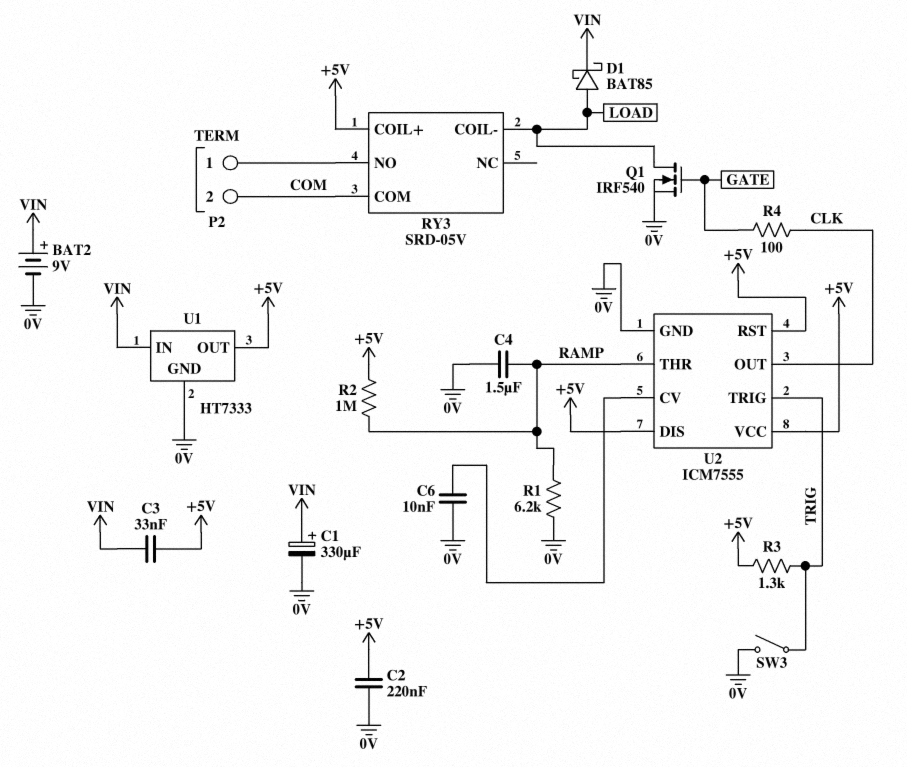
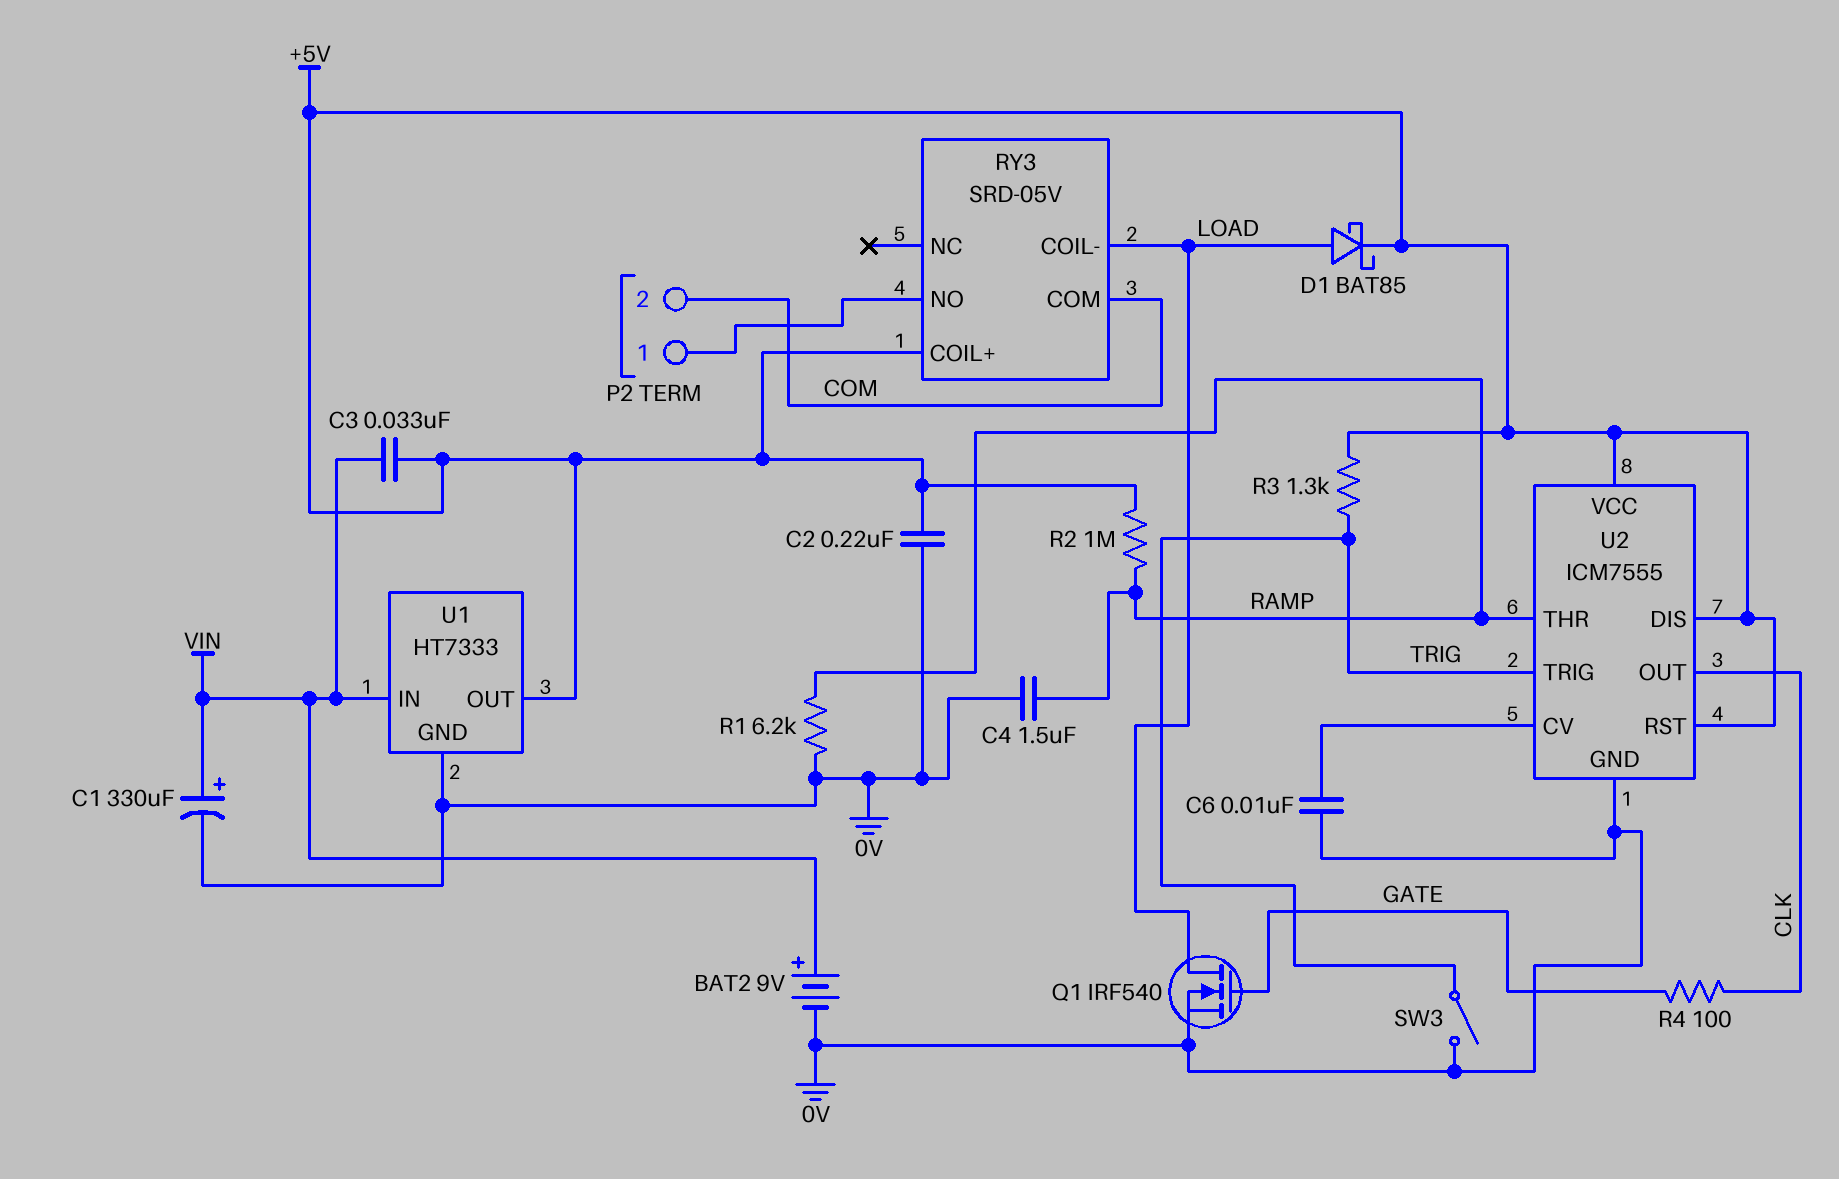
D1: schottky BAT85 (A LOAD, K VIN) -> schottky BAT85 (A LOAD, K +5V)

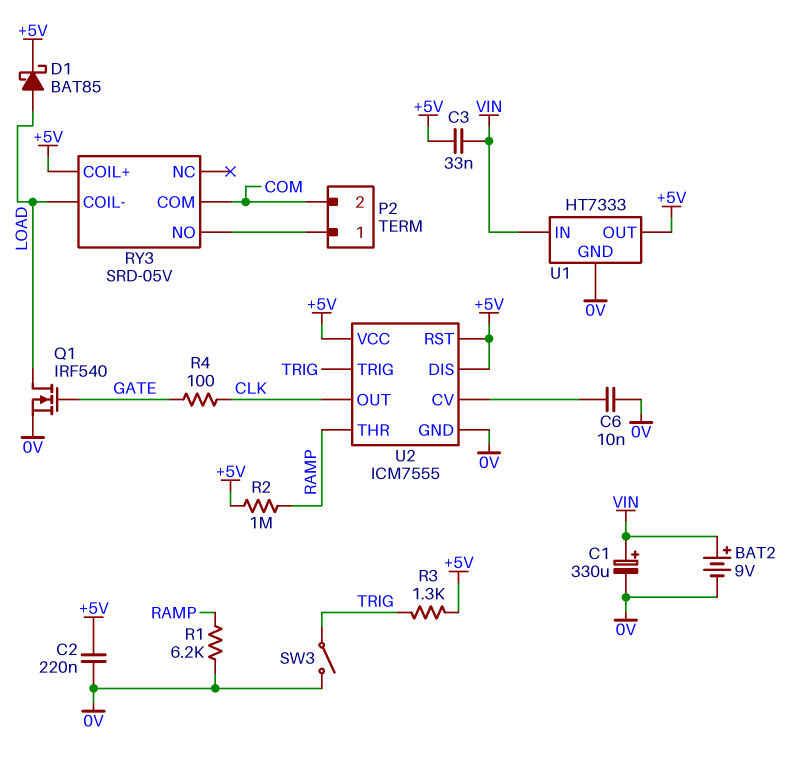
C4: 1.5uF (0V, RAMP) -> none

